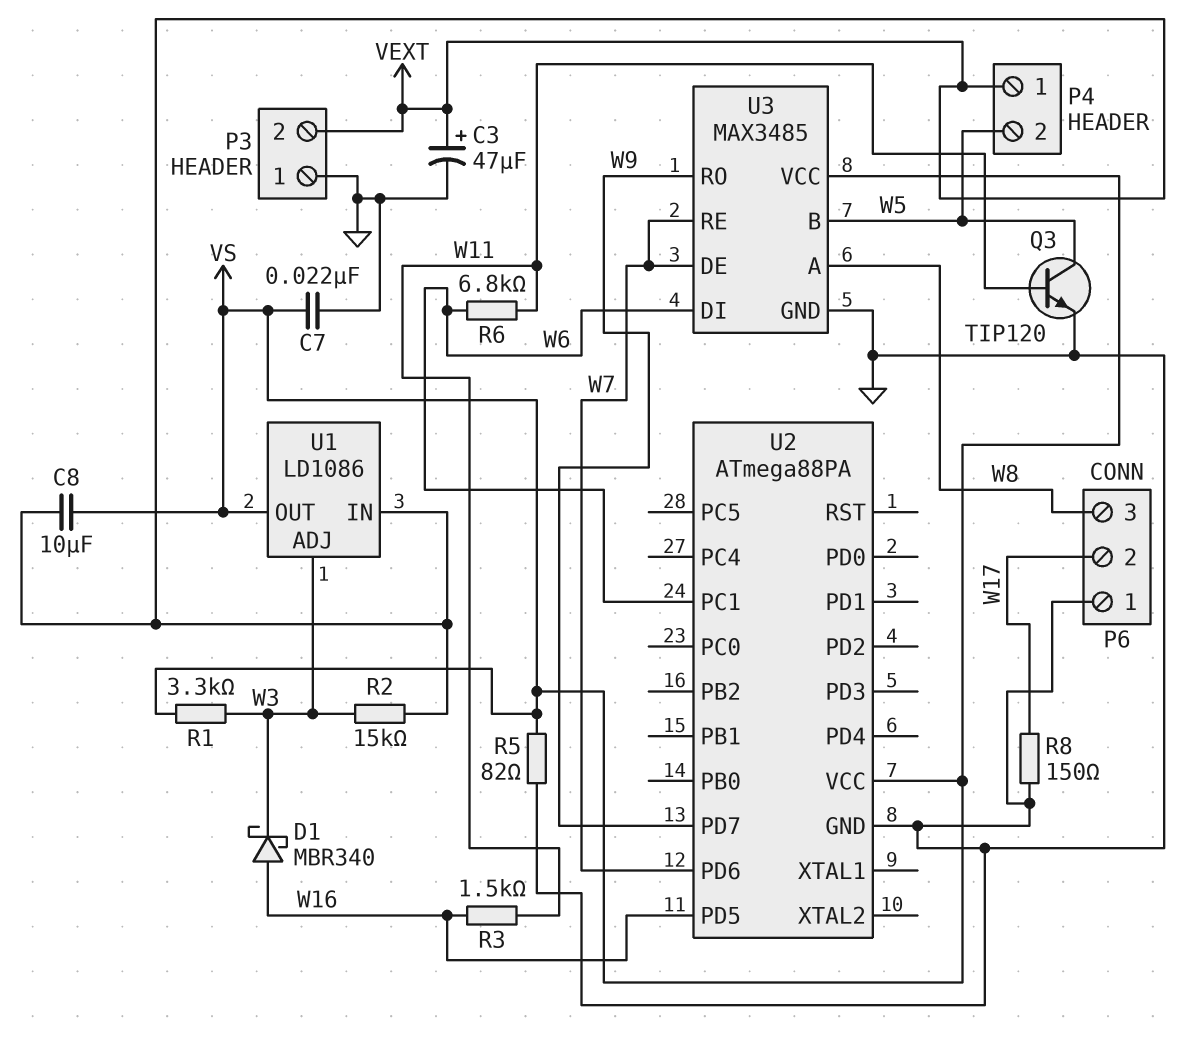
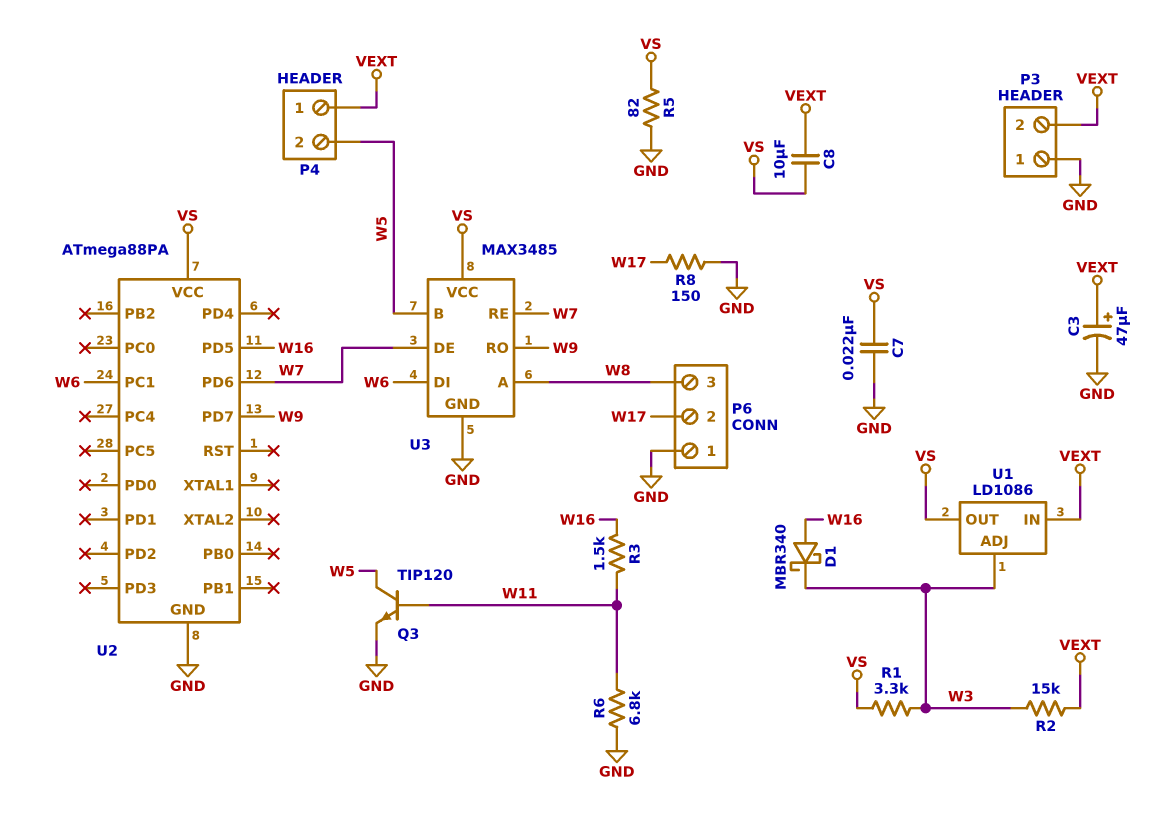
R6: 6.8k (W6, W11) -> 6.8k (GND, W11)

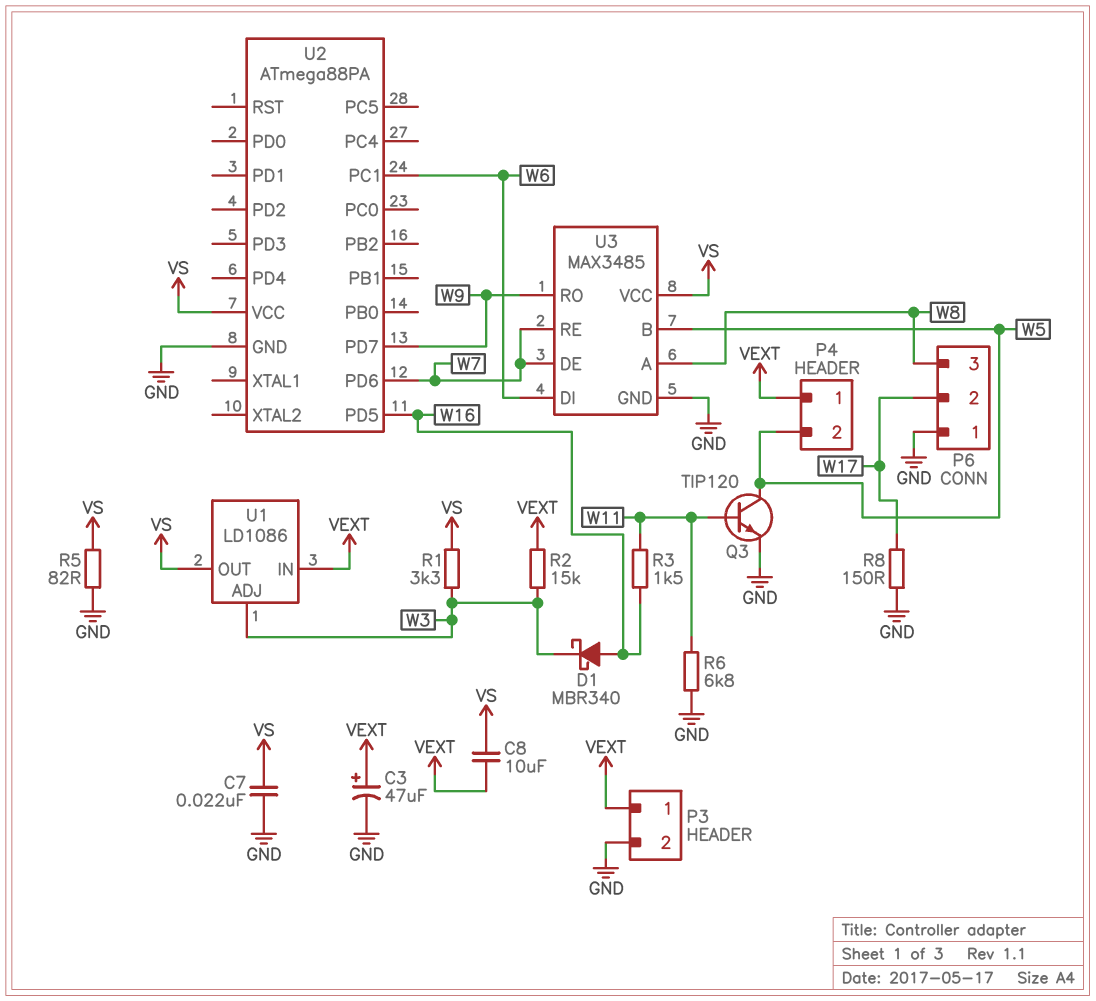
P3 pin 1: GND -> VEXT
P3 pin 2: VEXT -> GND

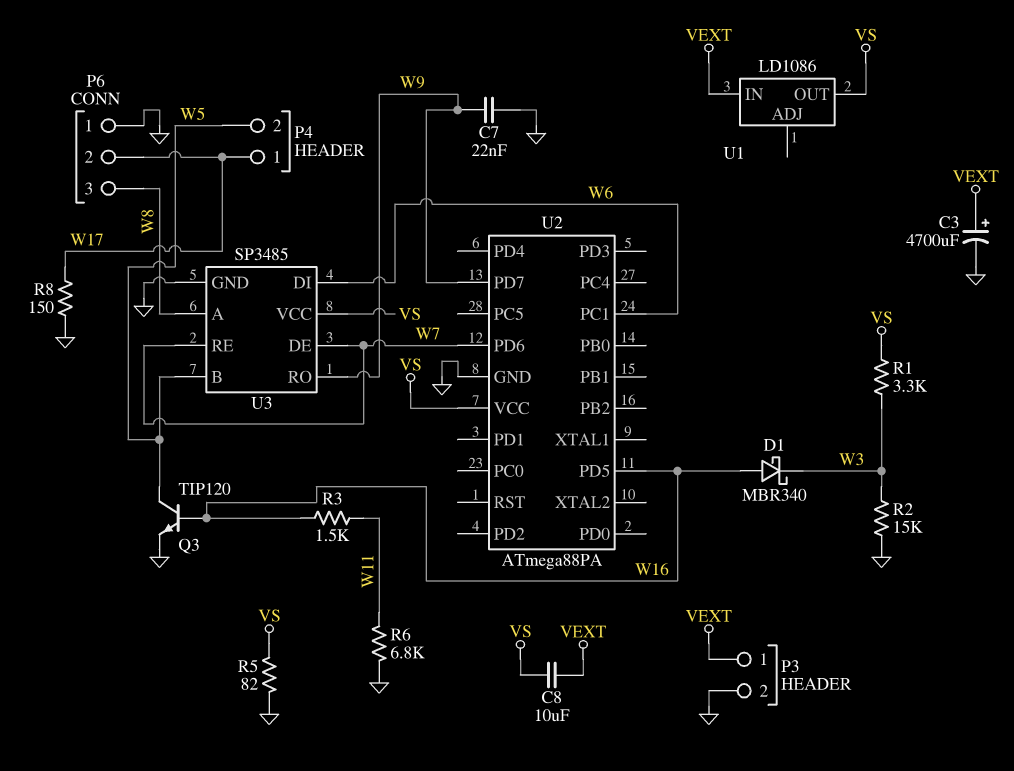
C3: 47uF (plus VEXT, minus GND) -> 4700uF (plus VEXT, minus GND)
C7: 22nF (GND, VS) -> 22nF (GND, W9)
P4 pin 1: VEXT -> W17
Q3: NPN TIP120 (B W11, C W5, E GND) -> NPN TIP120 (B W16, C W5, E GND)
R2: 15k (VEXT, W3) -> 15k (GND, W3)
U1 pin ADJ: W3 -> none
U3: MAX3485 -> SP3485

